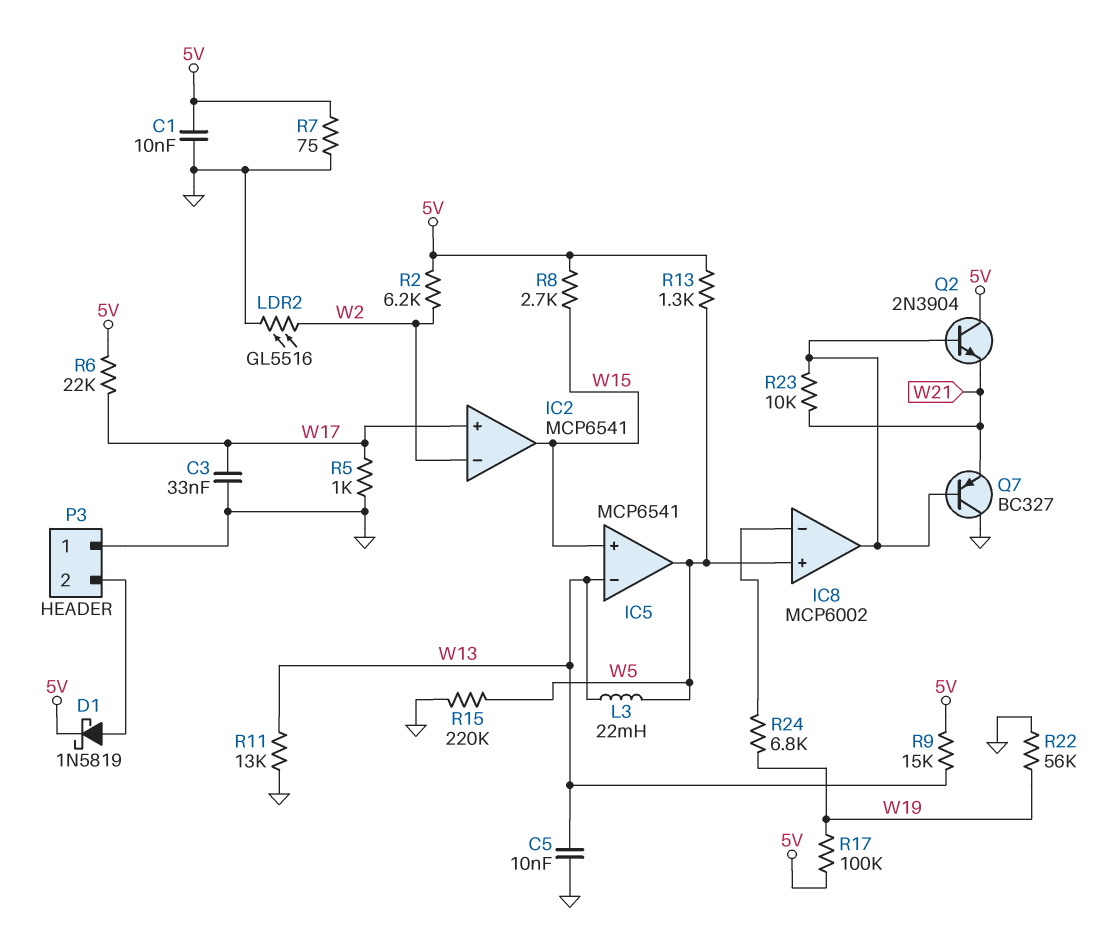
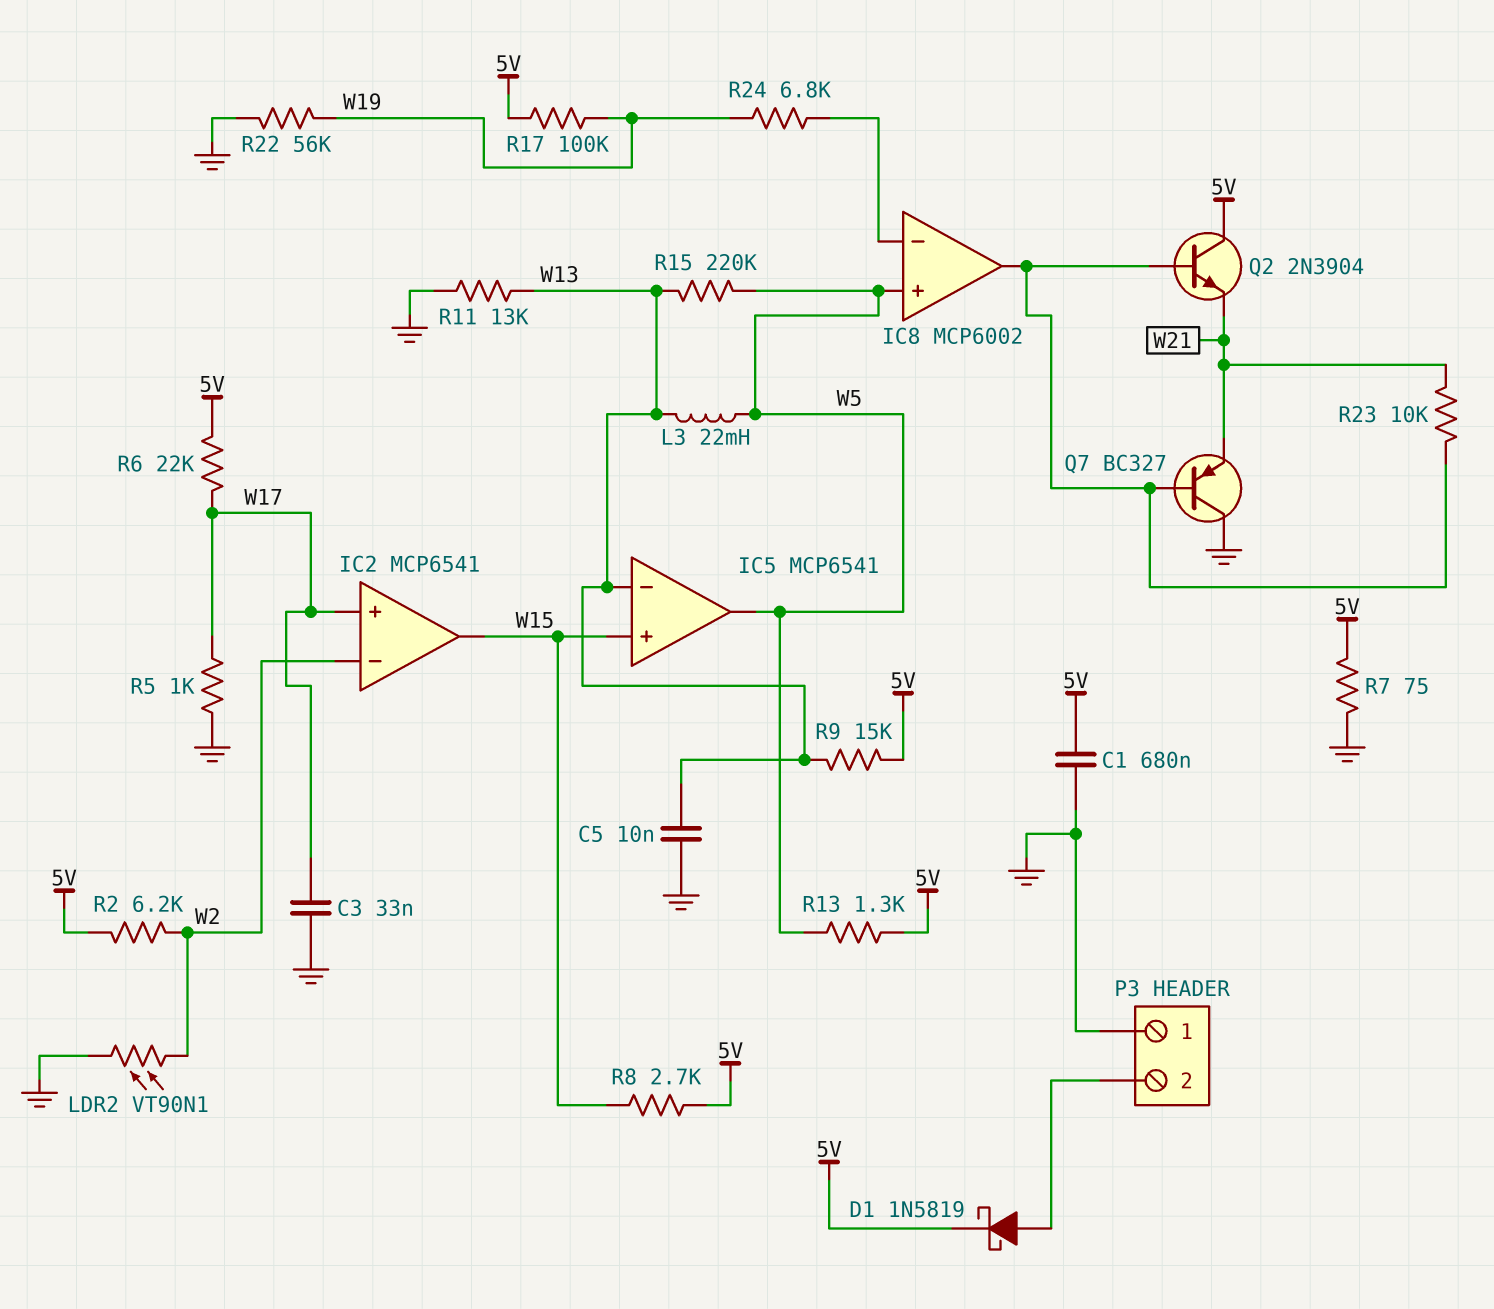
C1: 10nF (5V, GND) -> 680nF (5V, GND)
LDR2: GL5516 (GND, W2) -> VT90N1 (GND, W2)
R15: 220k (GND, W5) -> 220k (W5, W13)

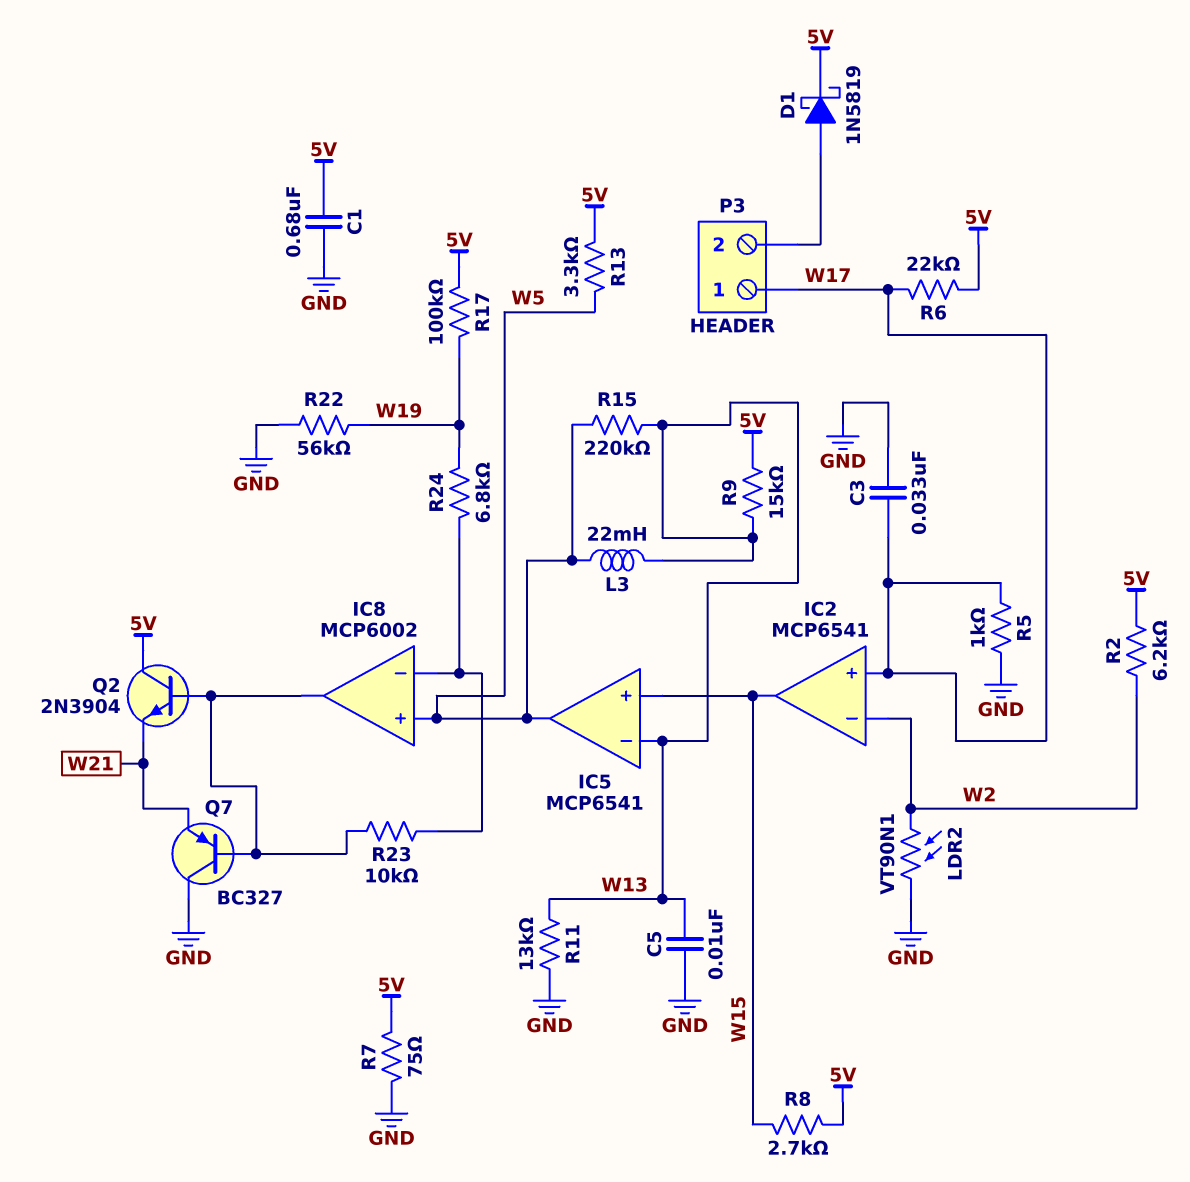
P3 pin 1: GND -> W17
R13: 1.3k (5V, W5) -> 3.3k (5V, W5)
R23: 10k (IC8/out, W21) -> 10k (IC8/in-, IC8/out)

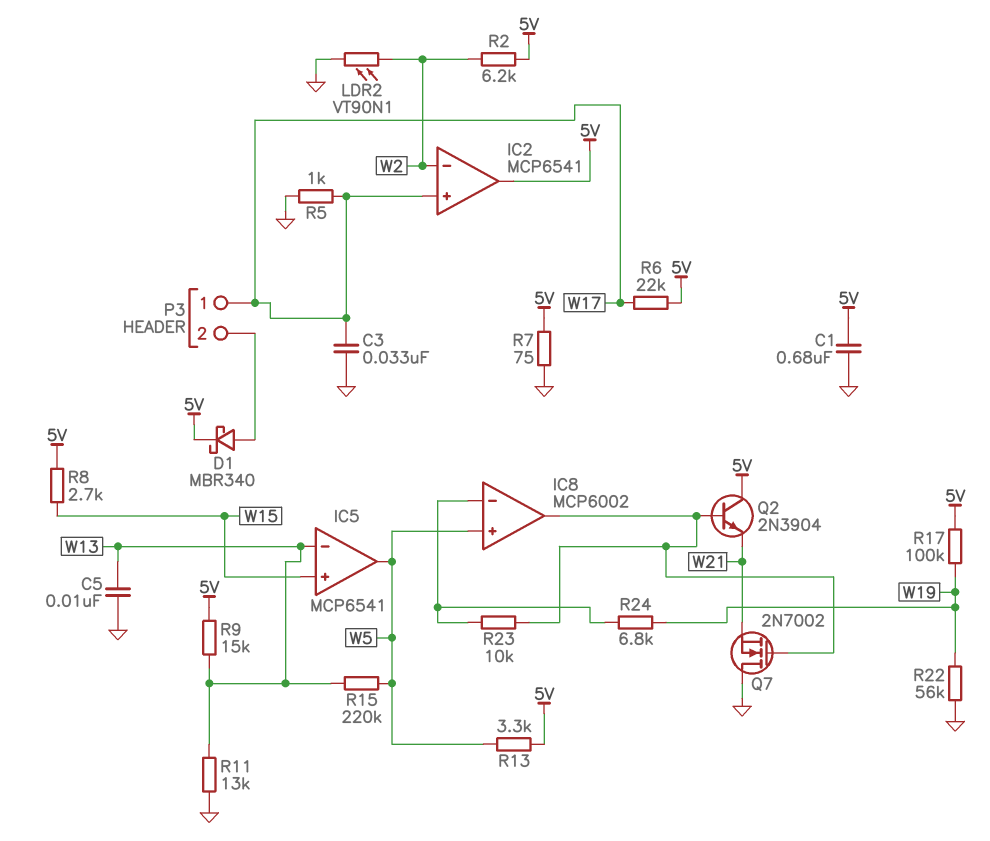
D1: schottky 1N5819 (A P3/2, K 5V) -> schottky MBR340 (A P3/2, K 5V)
IC2 pin out: W15 -> 5V
L3: 22mH (W5, W13) -> none
Q7: PNP BC327 (B IC8/out, C GND, E W21) -> NMOS 2N7002 (G IC8/out, D GND, S W21)

